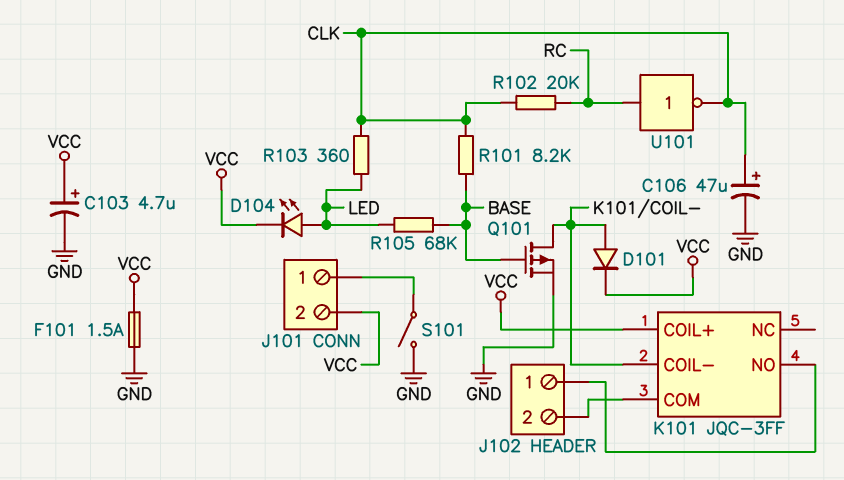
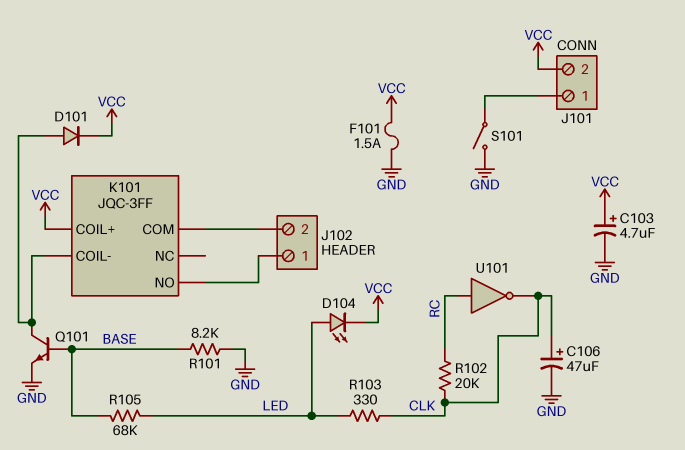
Q101: PMOS (G BASE, D K101/COIL-, S GND) -> NPN (B BASE, C K101/COIL-, E GND)
R101: 8.2k (BASE, CLK) -> 8.2k (BASE, GND)
R103: 360 (CLK, LED) -> 330 (CLK, LED)

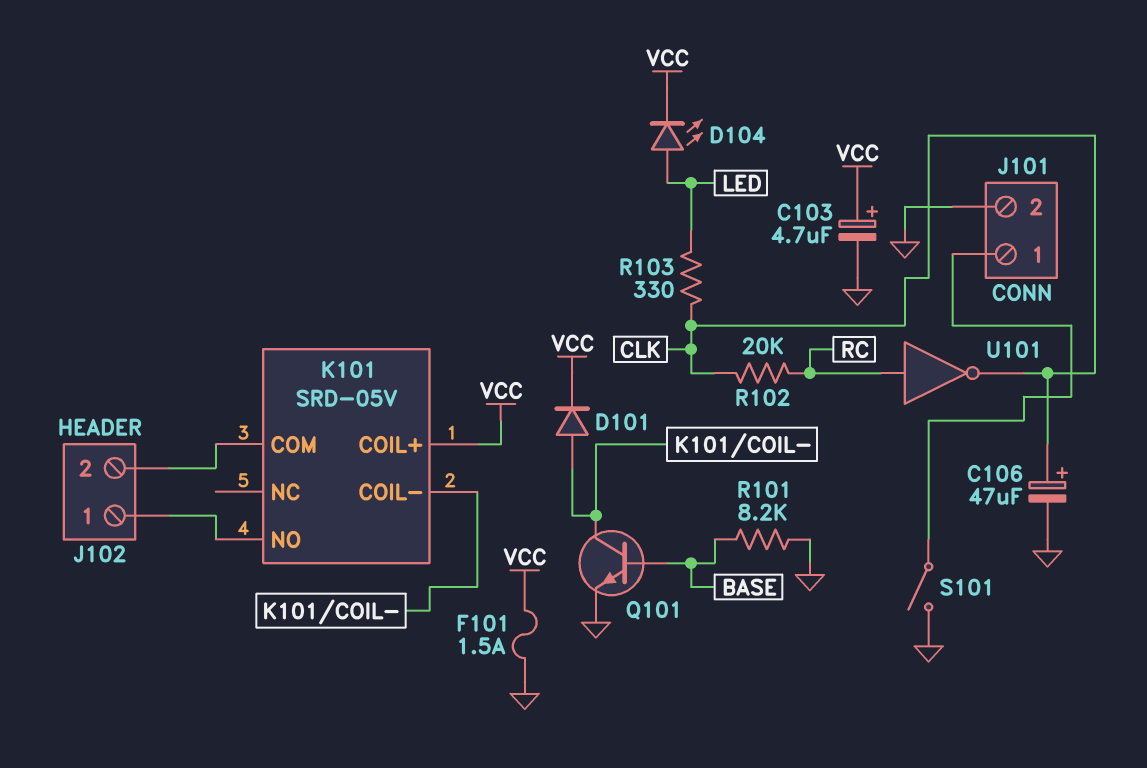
J101 pin 2: VCC -> GND
K101: JQC-3FF -> SRD-05V
R105: 68k (BASE, LED) -> none

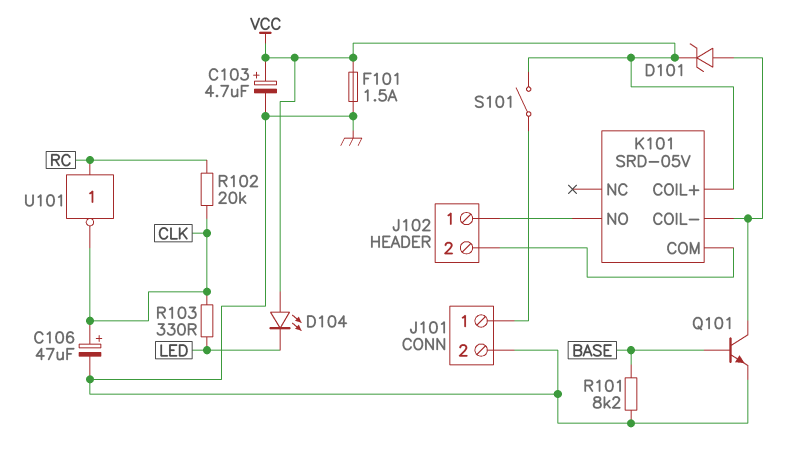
D101: diode (A K101/COIL-, K VCC) -> zener (A K101/COIL-, K VCC)
D104: LED (A LED, K VCC) -> LED (A VCC, K LED)
S101: switch (GND, J101/1) -> switch (J101/1, VCC)

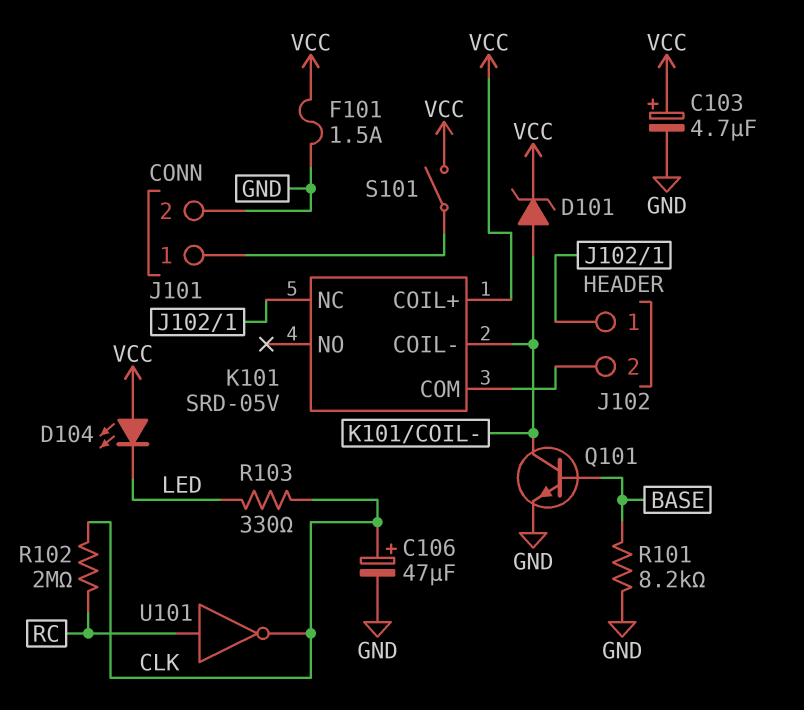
K101 pin NC: none -> J102/1
K101 pin NO: J102/1 -> none
R102: 20k (CLK, RC) -> 2M (CLK, RC)

